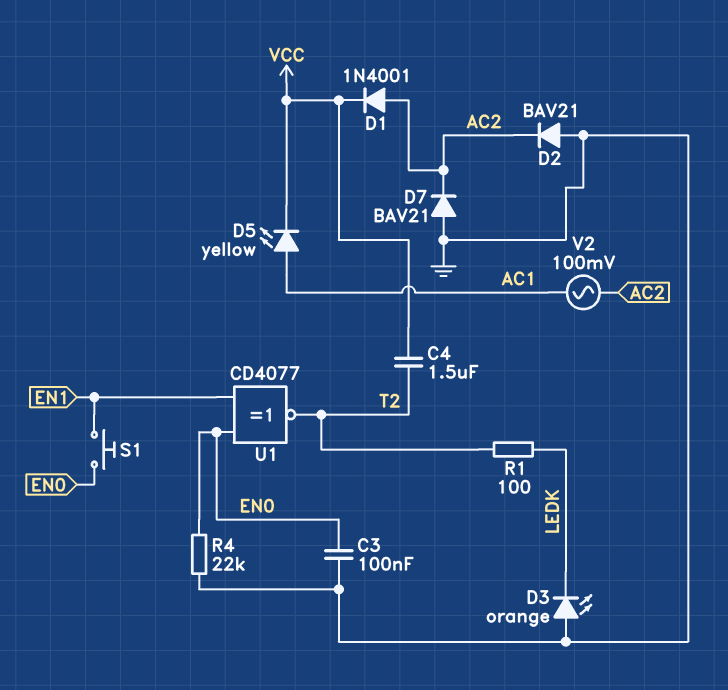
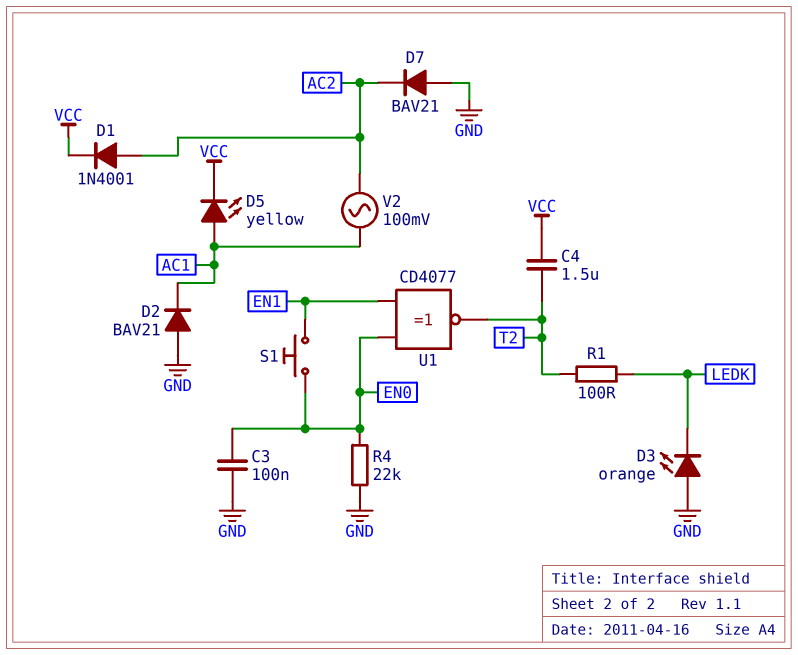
D2: diode BAV21 (A GND, K AC2) -> diode BAV21 (A GND, K AC1)

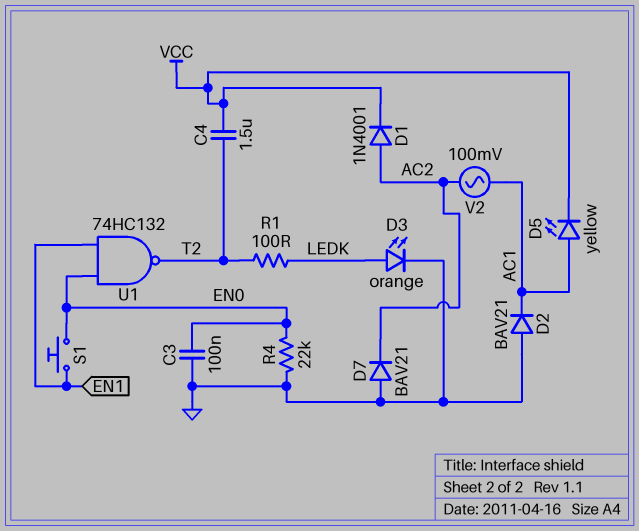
D3: LED orange (A GND, K LEDK) -> LED orange (A LEDK, K GND)
U1: XNOR CD4077 (in EN0, in EN1, out T2) -> NAND 74HC132 (in EN0, in EN1, out T2)

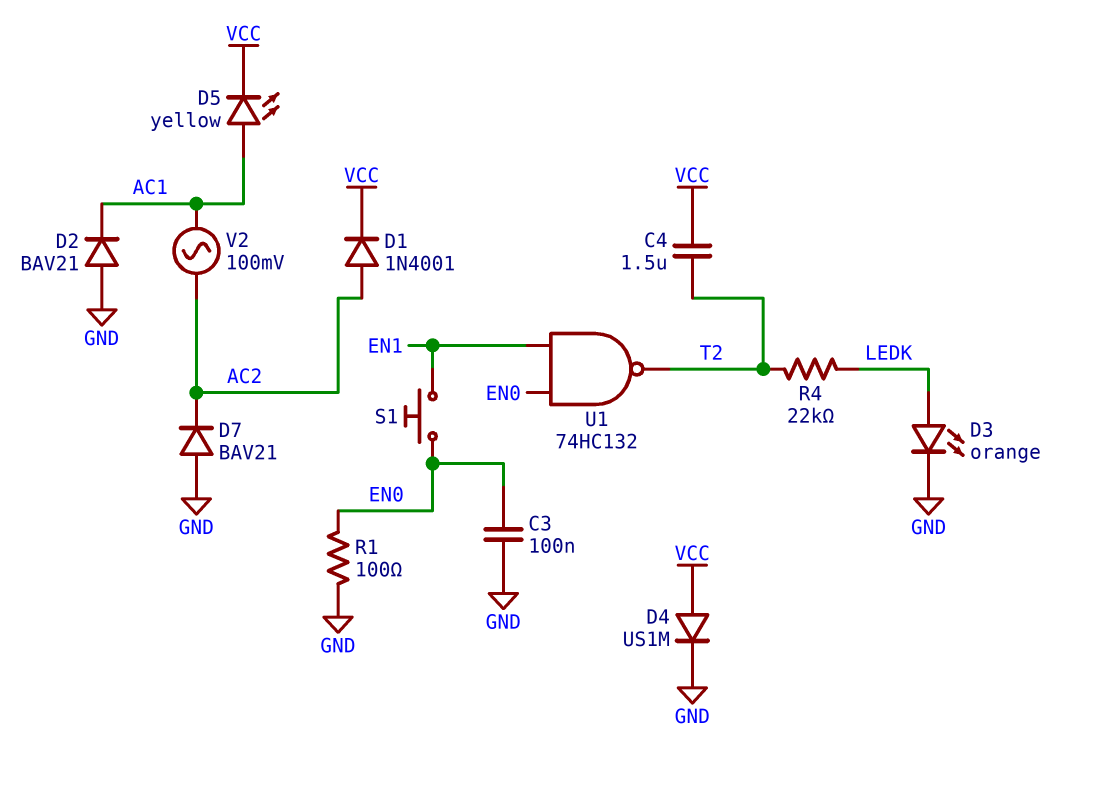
D4: none -> diode US1M (A VCC, K GND)
R1: 100 (LEDK, T2) -> 100 (EN0, GND)
R4: 22k (EN0, GND) -> 22k (LEDK, T2)

